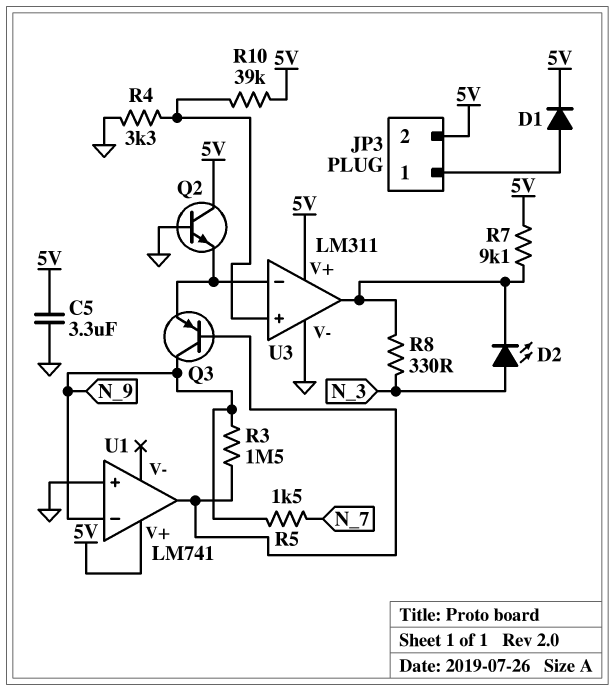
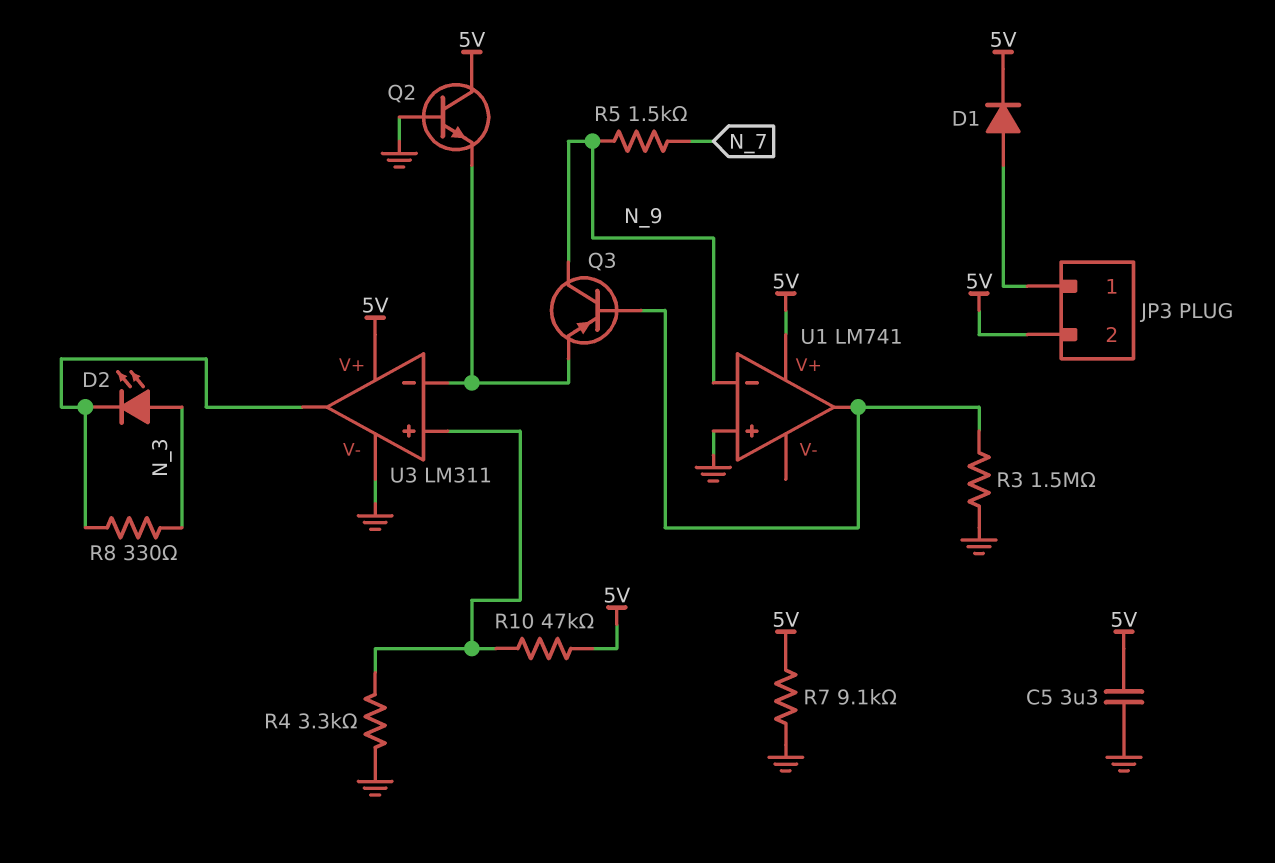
R3: 1.5M (N_9, U1/out) -> 1.5M (GND, U1/out)
R7: 9.1k (5V, U3/out) -> 9.1k (5V, GND)
R10: 39k (5V, U3/in+) -> 47k (5V, U3/in+)

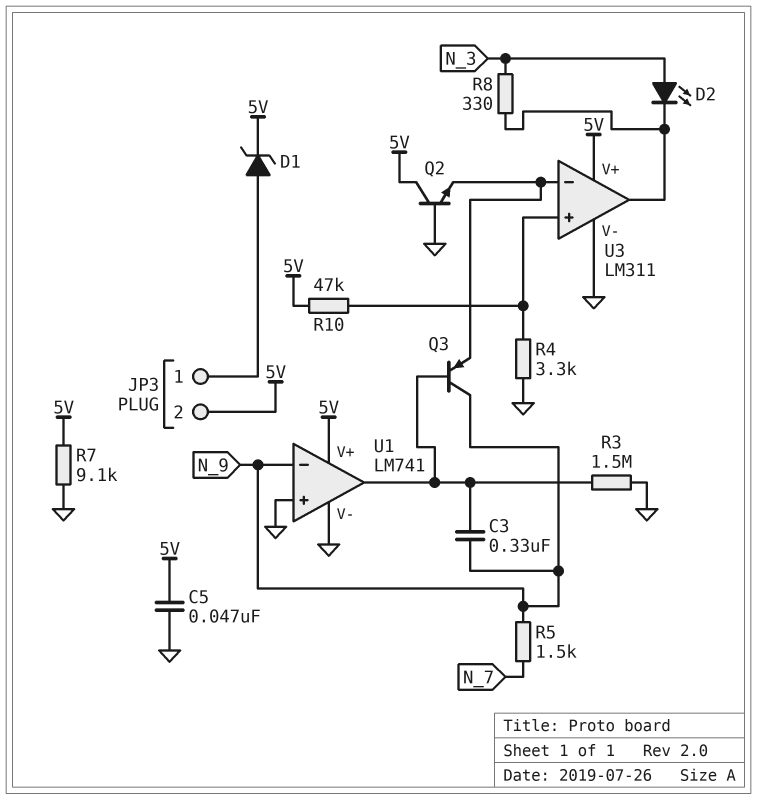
C3: none -> 330nF (N_9, U1/out)
C5: 3.3uF (5V, GND) -> 47nF (5V, GND)
D1: diode (A JP3/1, K 5V) -> zener (A JP3/1, K 5V)
U1 pin V-: none -> GND

